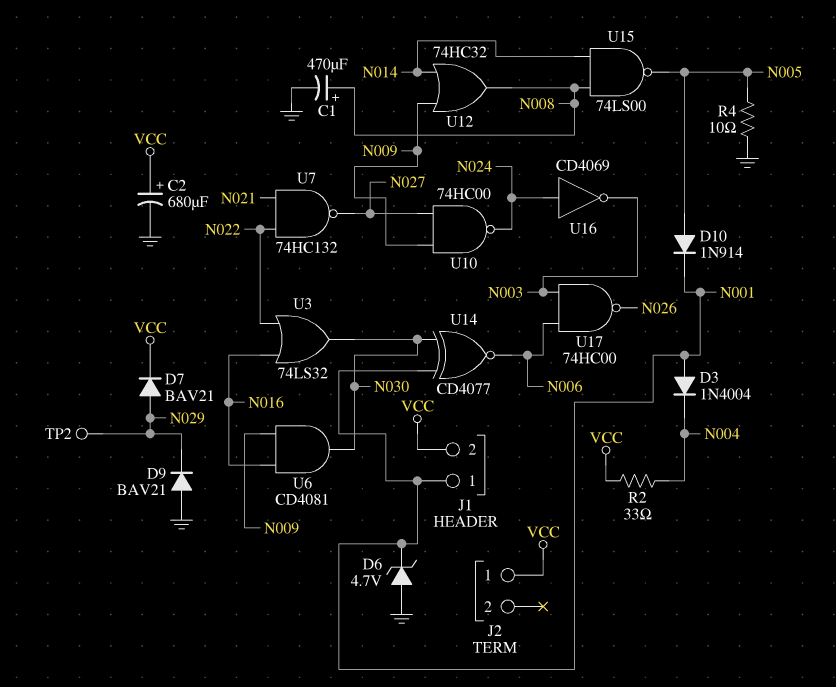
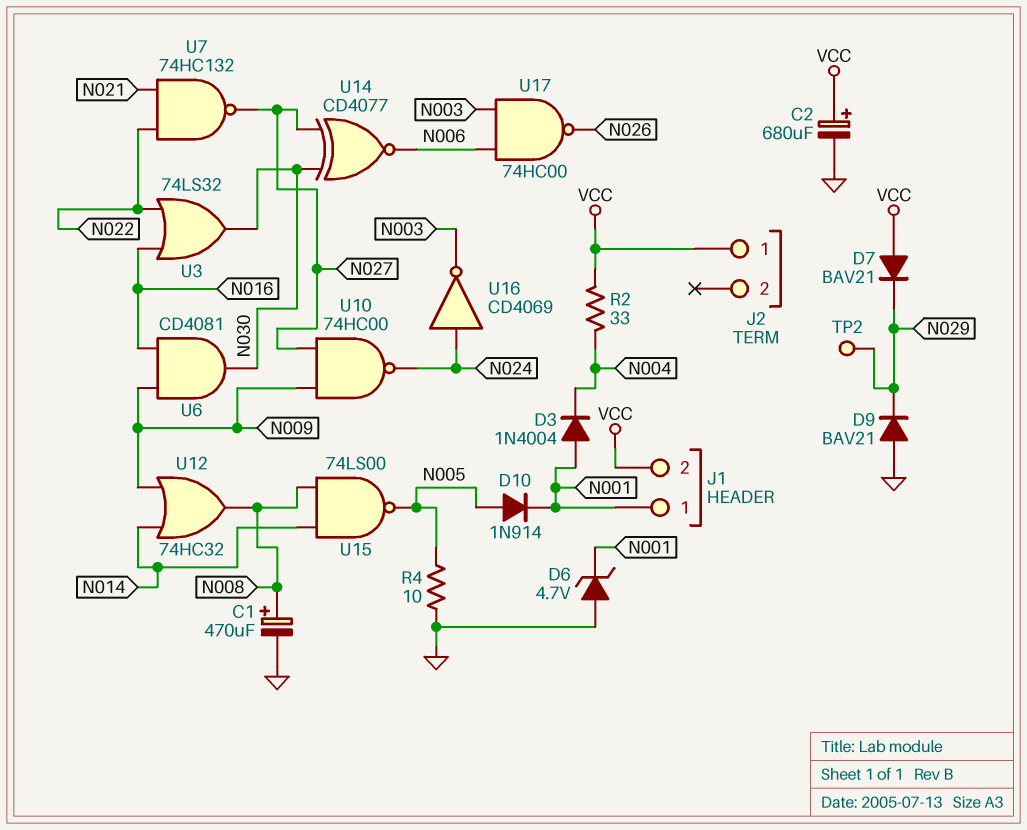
D7: diode BAV21 (A N029, K VCC) -> diode BAV21 (A VCC, K N029)
U14: XNOR CD4077 (in N001, in N030, out N006) -> XNOR CD4077 (in N027, in N030, out N006)

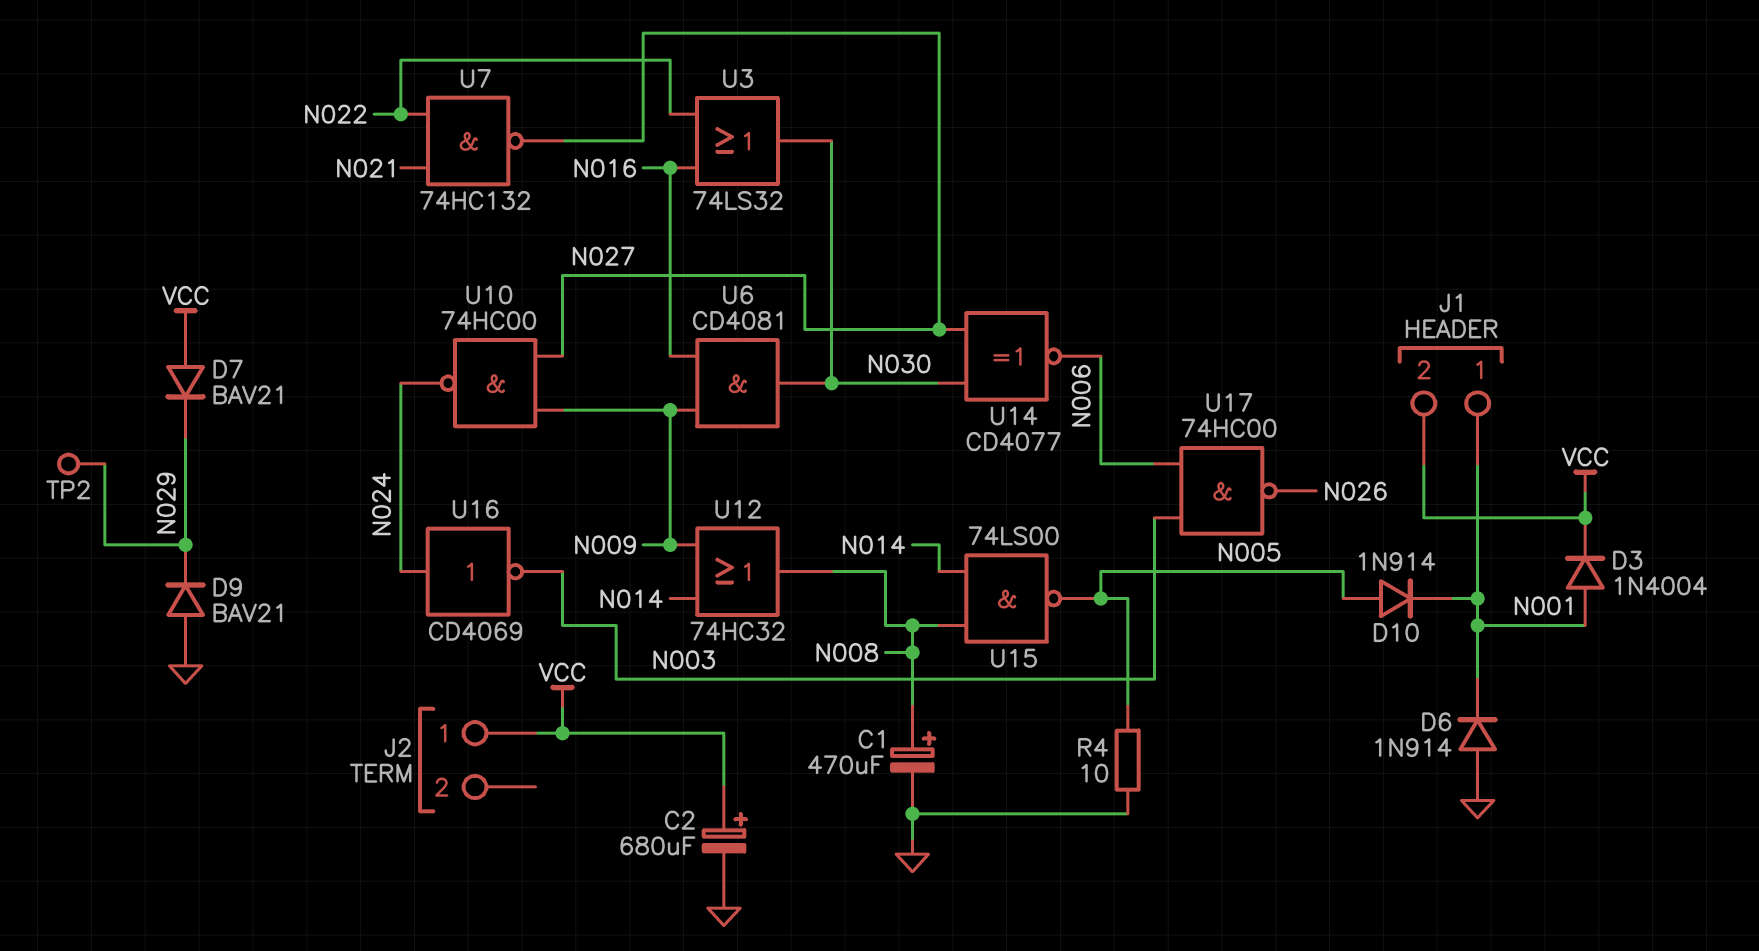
D3: diode 1N4004 (A N001, K N004) -> diode 1N4004 (A N001, K VCC)
D6: zener 4.7V (A GND, K N001) -> diode 1N914 (A GND, K N001)
R2: 33 (N004, VCC) -> none

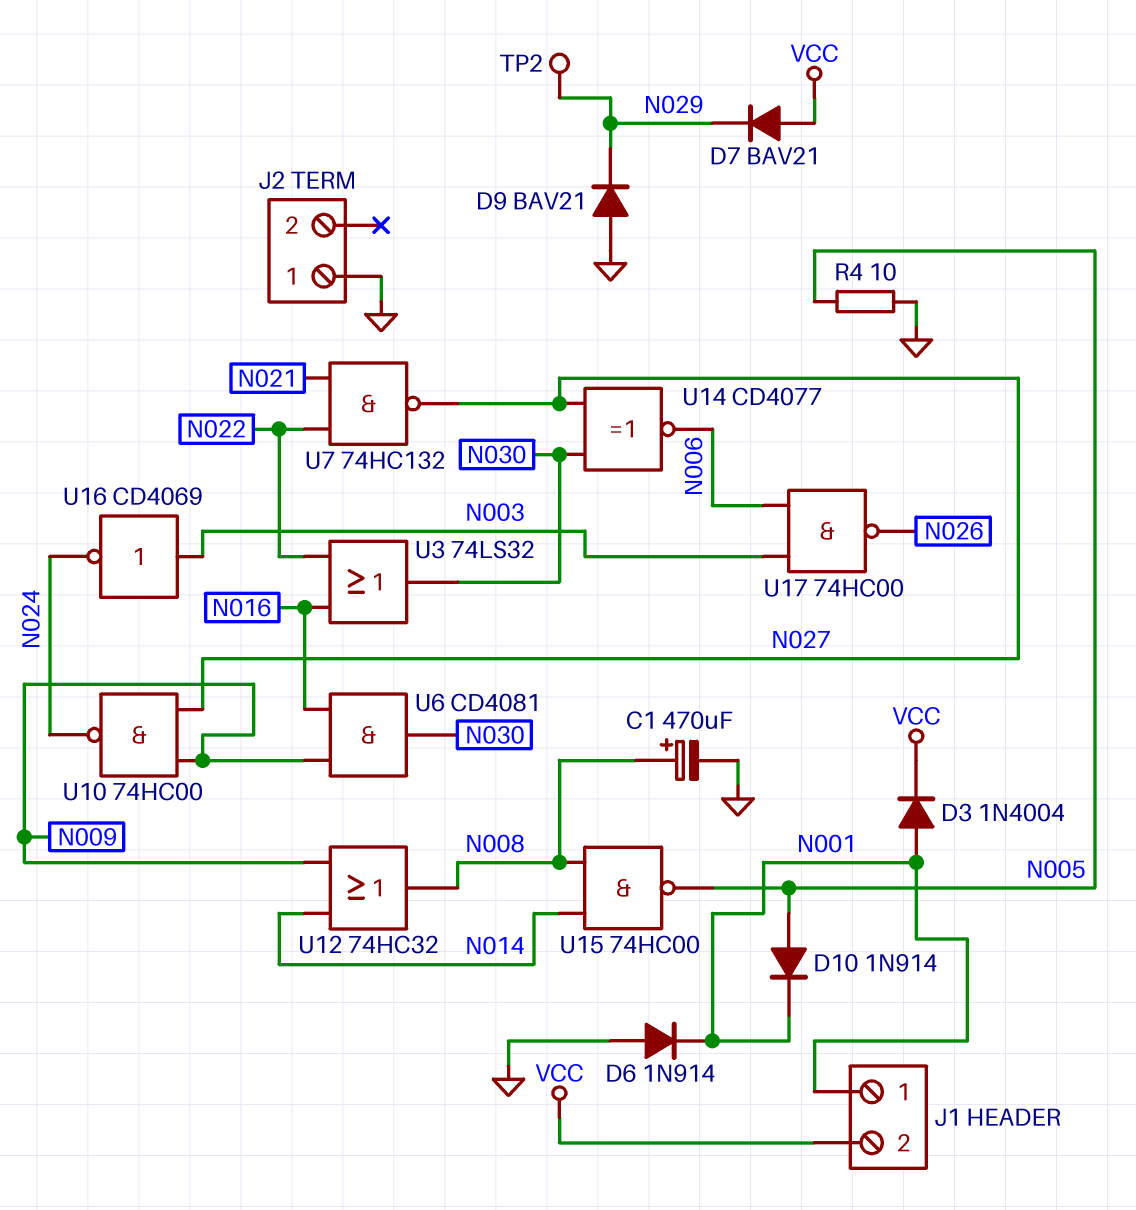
C2: 680uF (plus VCC, minus GND) -> none
J2 pin 1: VCC -> GND
U15: NAND 74LS00 (in N008, in N014, out N005) -> NAND 74HC00 (in N008, in N014, out N005)
U16: NOT CD4069 (in N024, out N003) -> NOT CD4069 (in N003, out N024)

